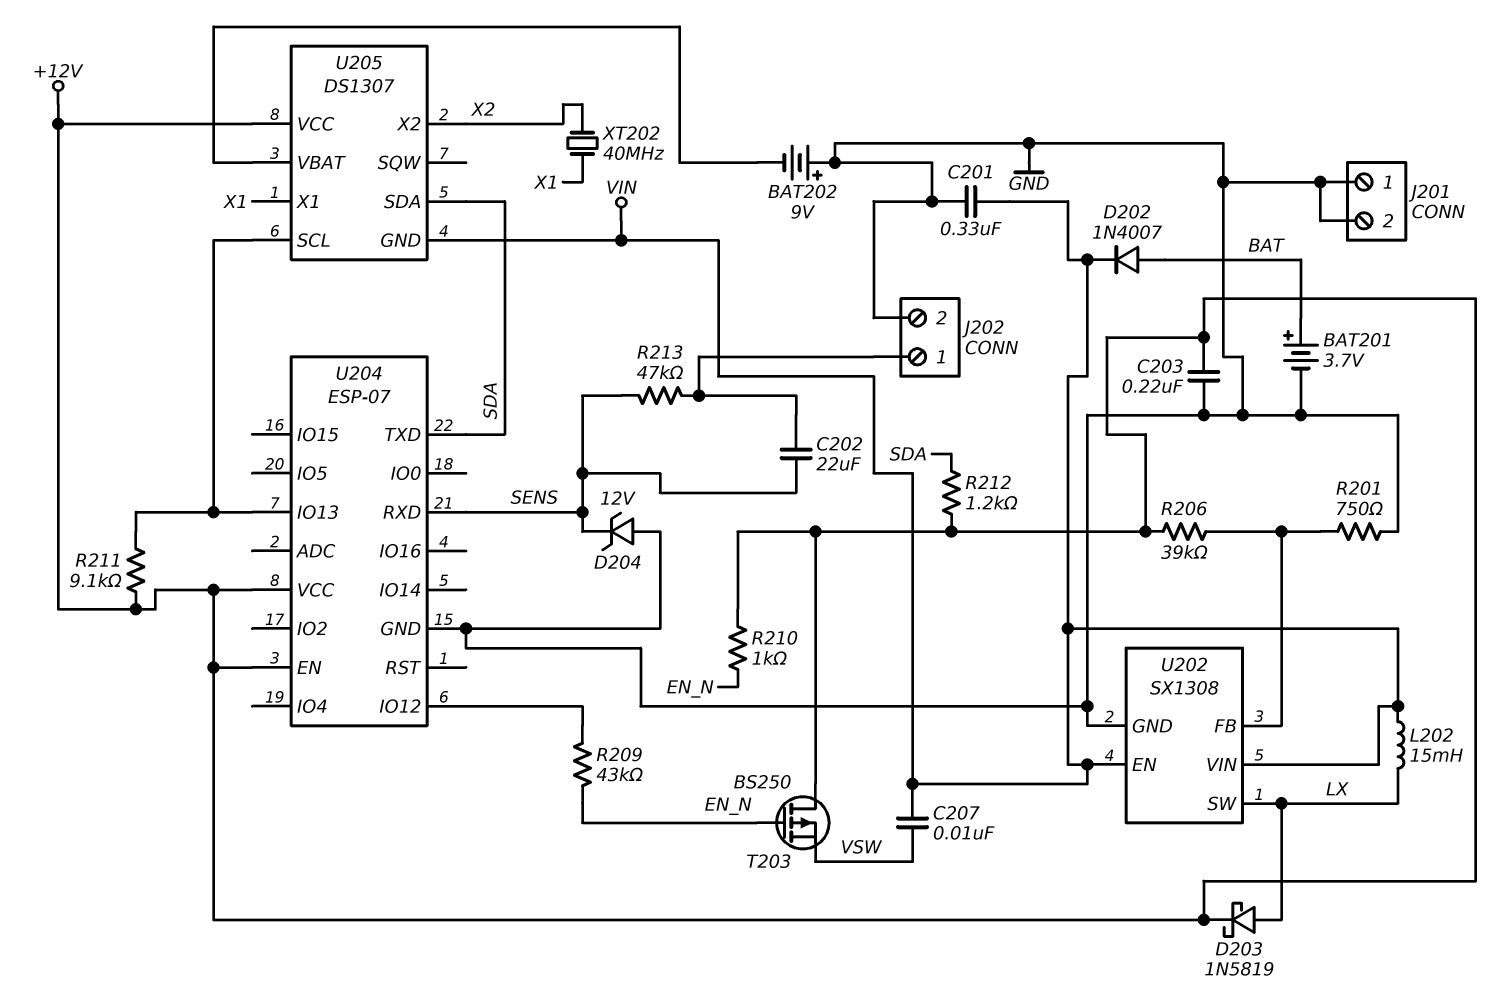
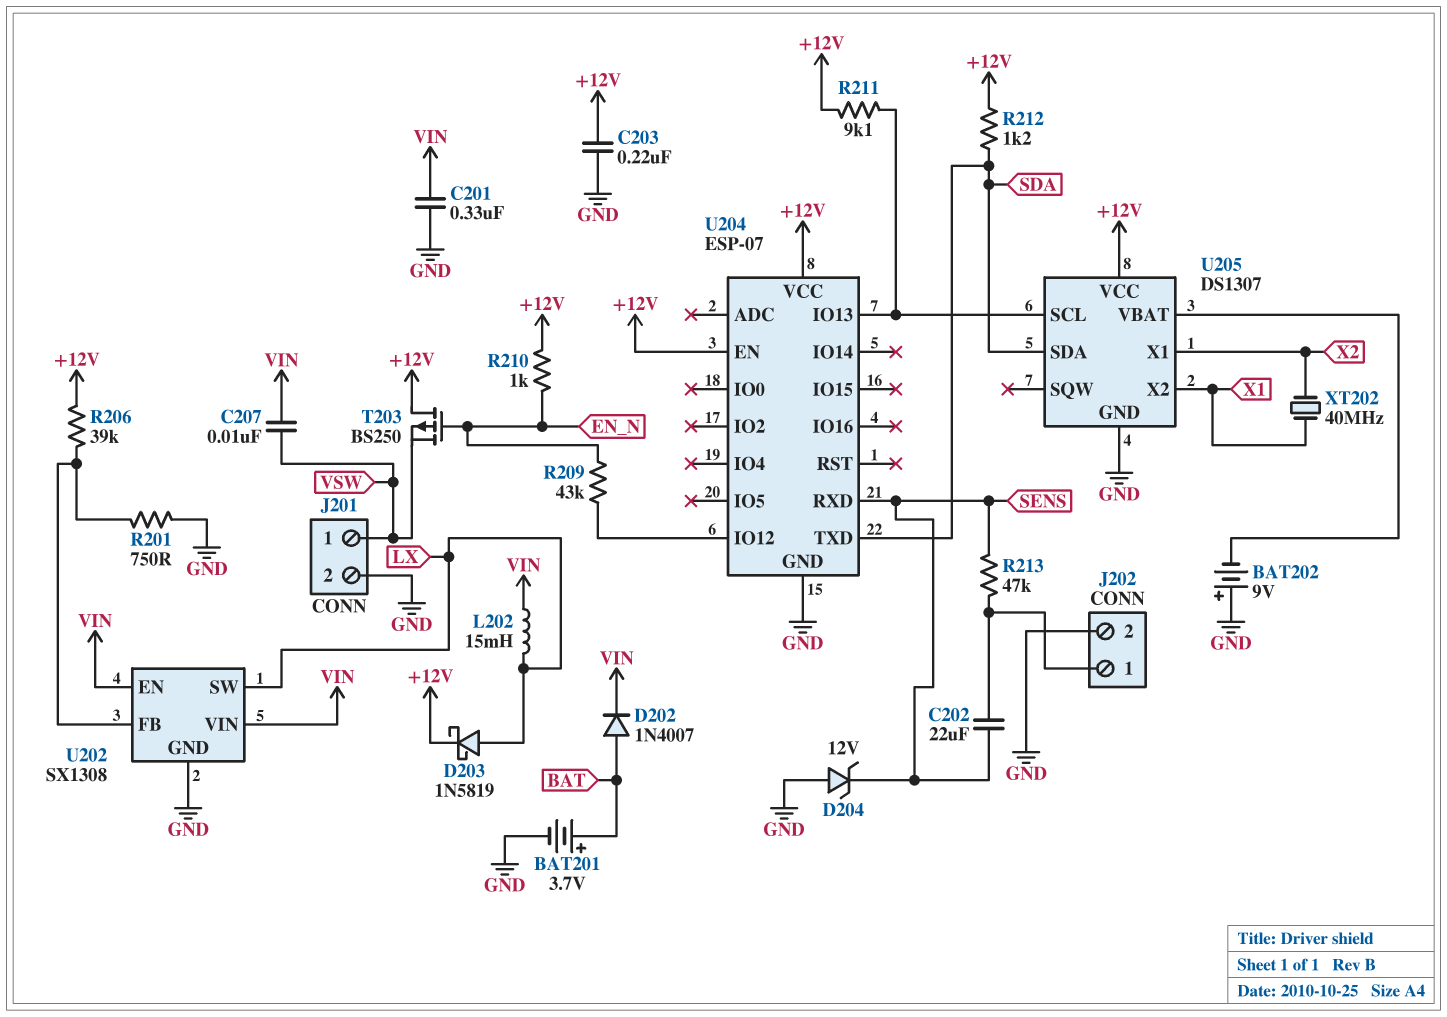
J201 pin 1: GND -> VSW
U205 pin GND: VIN -> GND
U205 pin X1: X1 -> X2
U205 pin X2: X2 -> X1

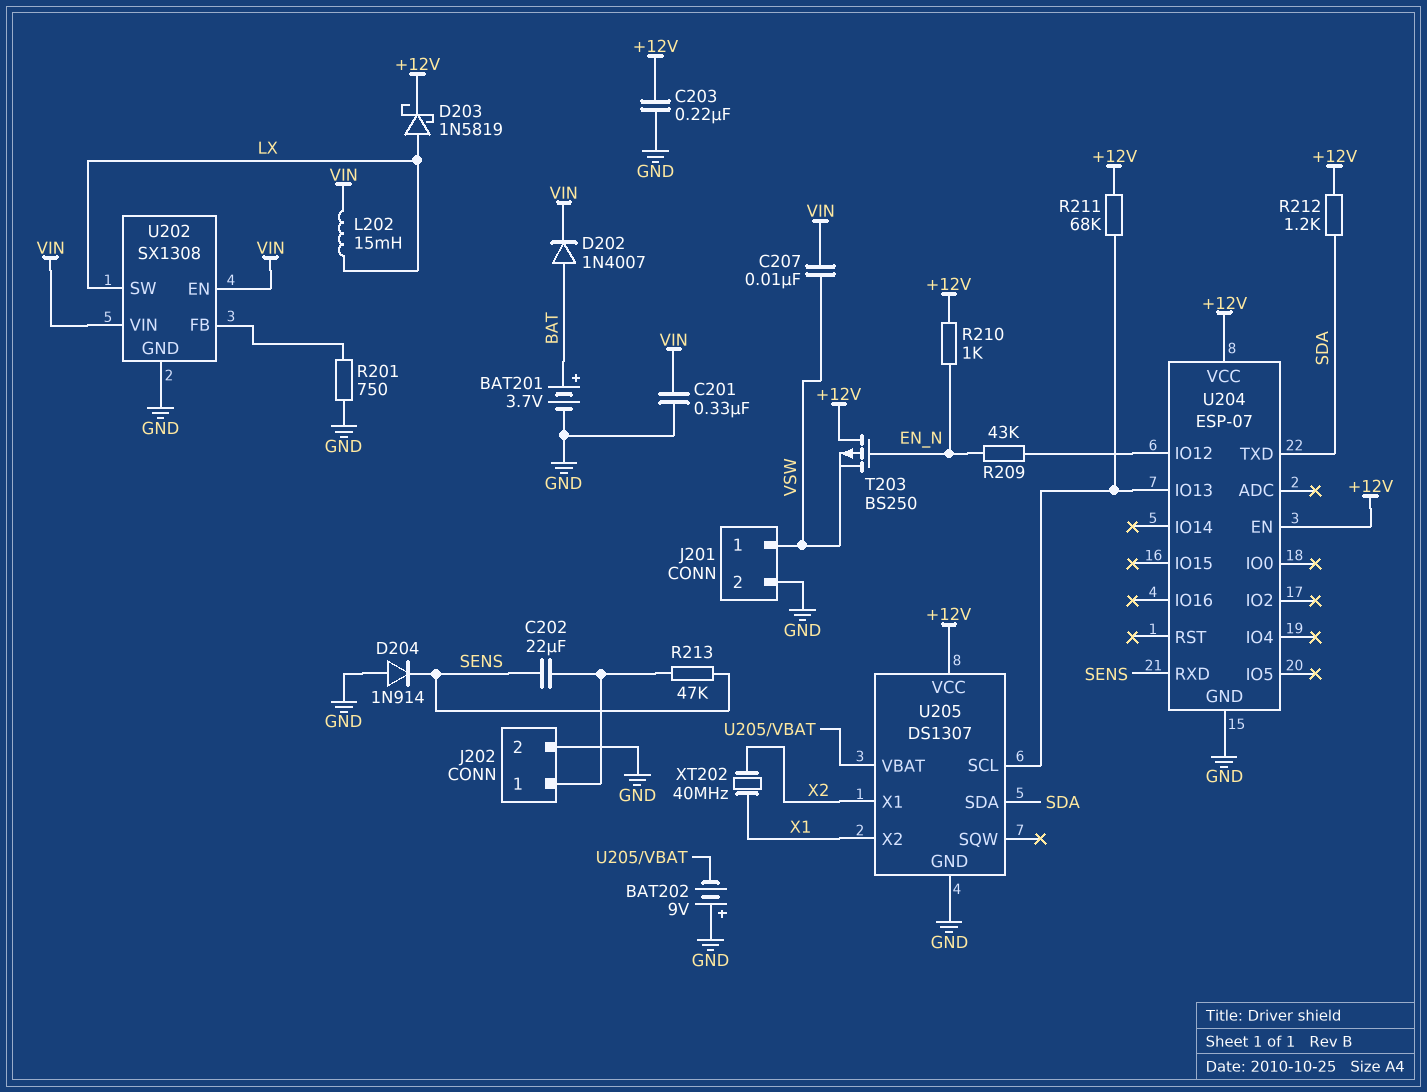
D204: zener 12V (A GND, K SENS) -> diode 1N914 (A GND, K SENS)
R206: 39k (+12V, U202/FB) -> none
R211: 9.1k (+12V, U204/IO13) -> 68k (+12V, U204/IO13)

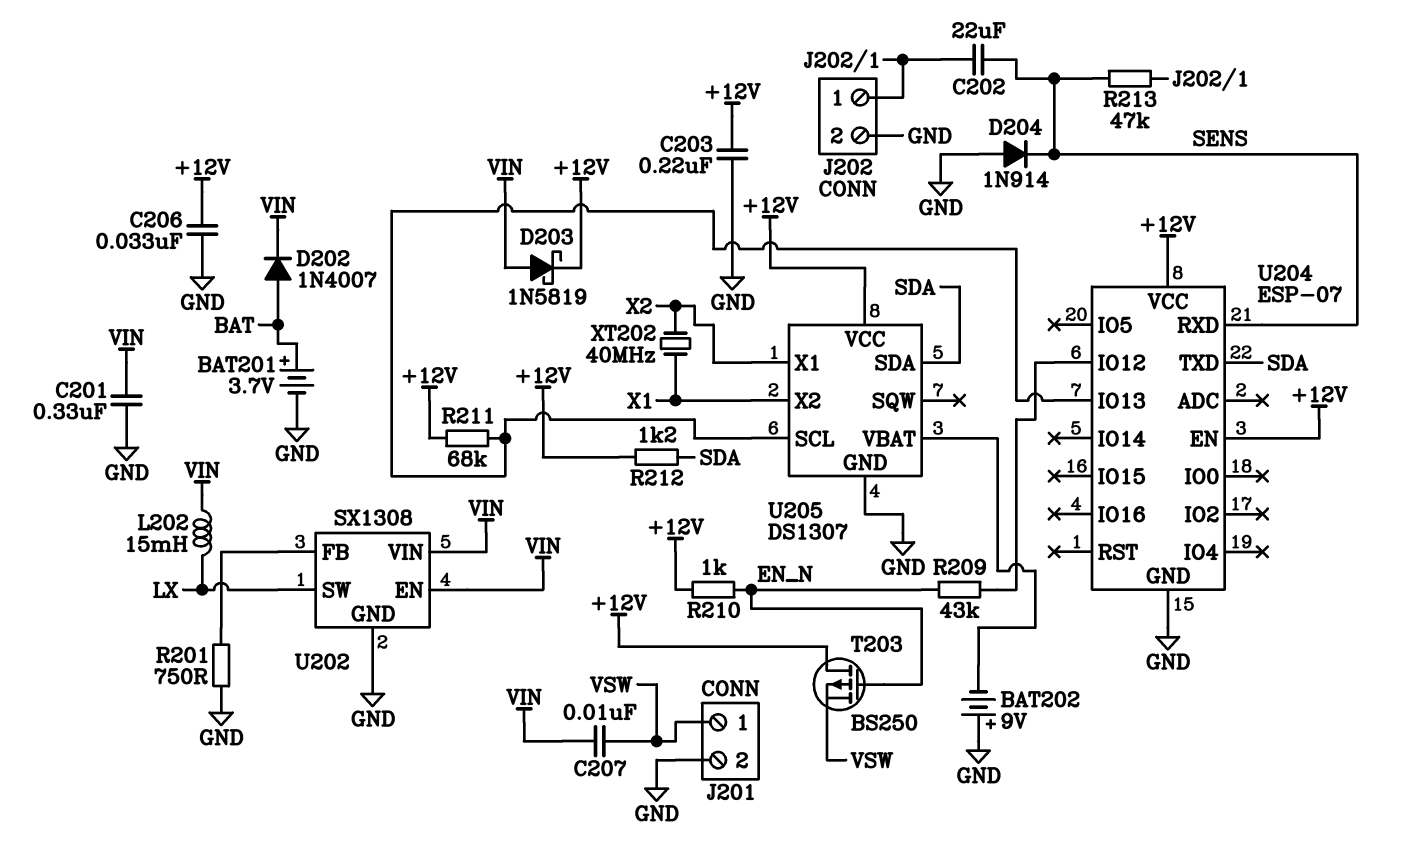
C206: none -> 33nF (+12V, GND)
D203: schottky 1N5819 (A LX, K +12V) -> schottky 1N5819 (A VIN, K +12V)

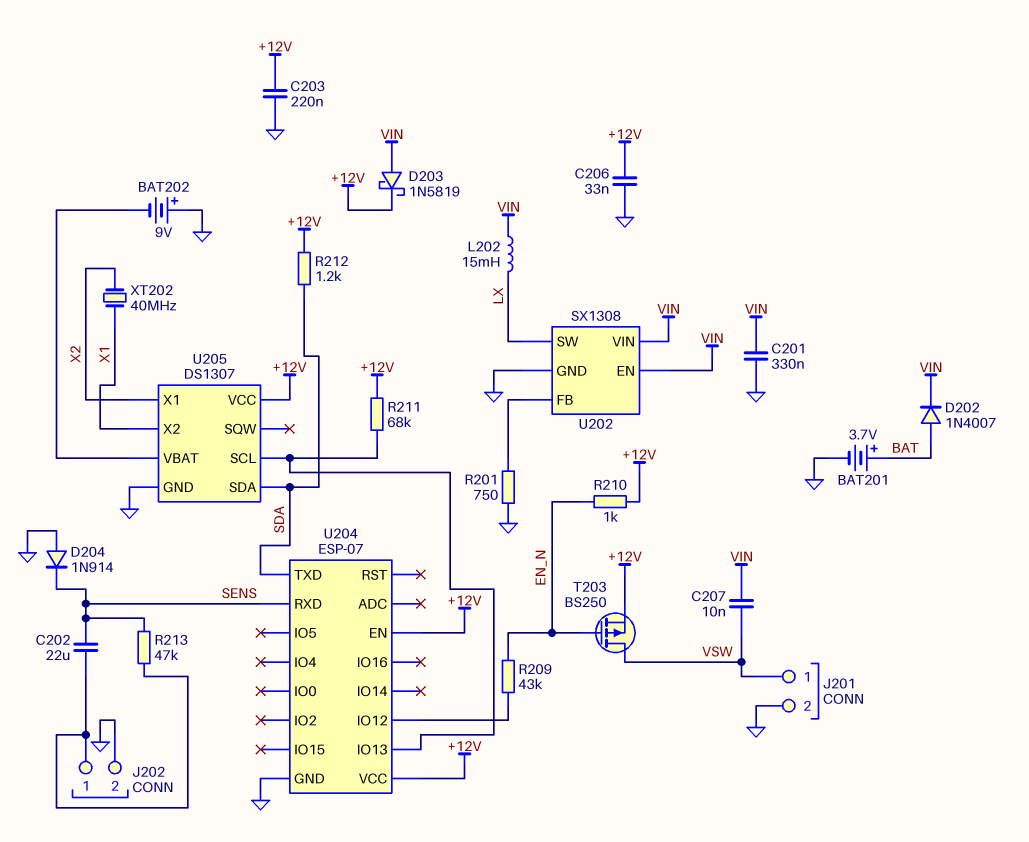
T203: PMOS BS250 (G EN_N, D +12V, S VSW) -> PMOS BS250 (G EN_N, D VSW, S +12V)

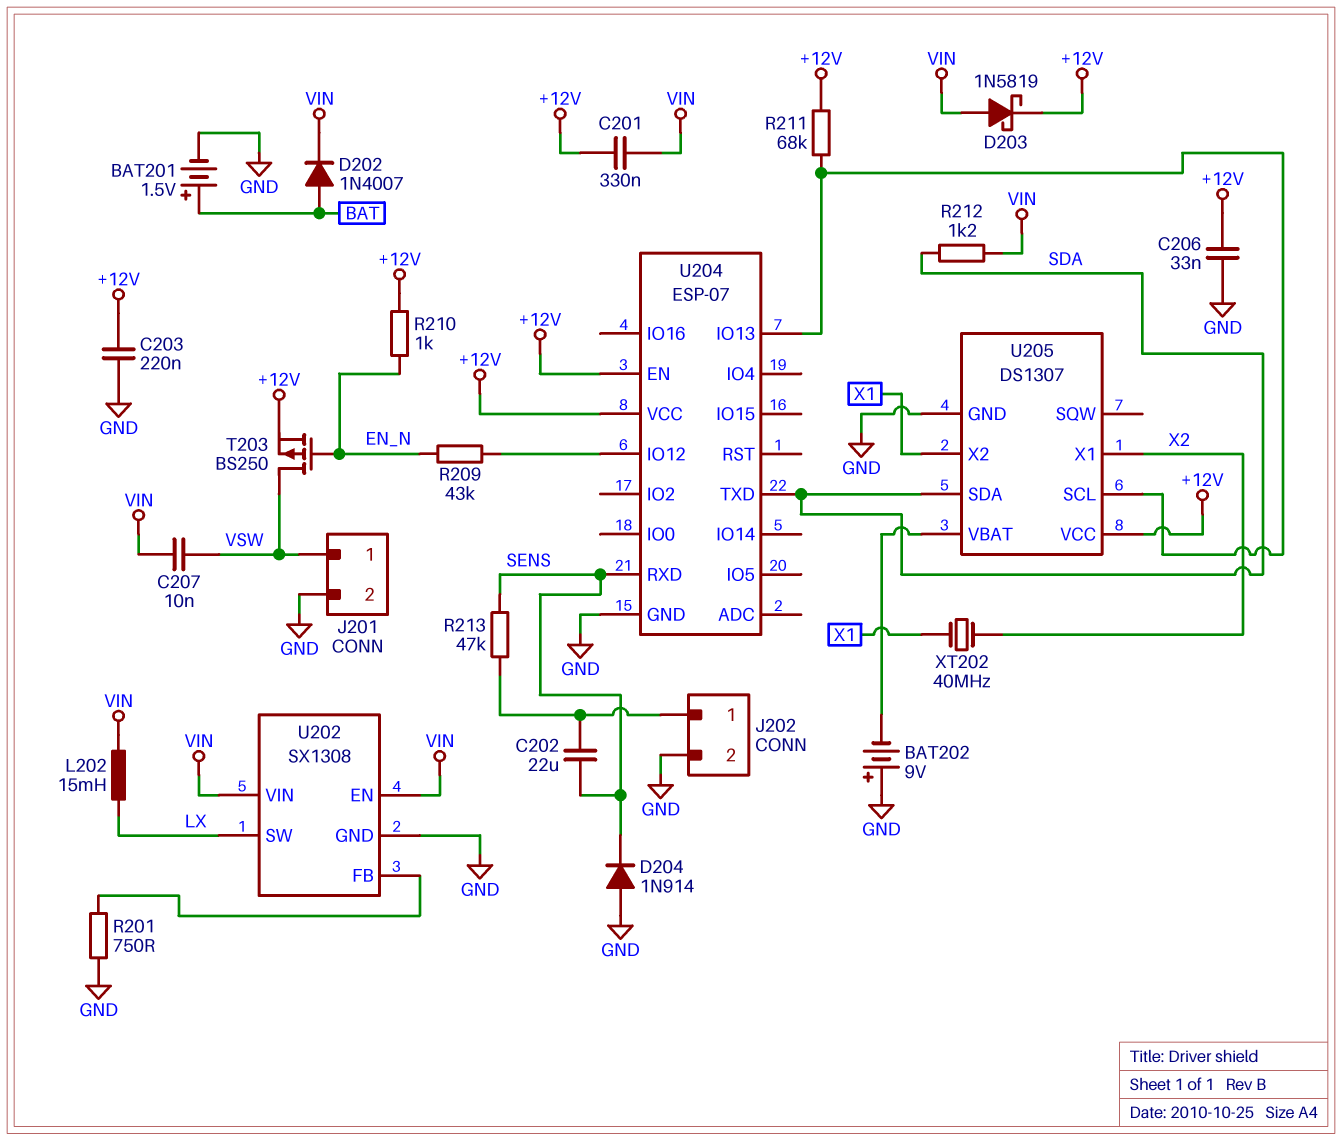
BAT201: 3.7V (plus BAT, minus GND) -> 1.5V (plus BAT, minus GND)
C201: 330nF (GND, VIN) -> 330nF (+12V, VIN)
R212: 1.2k (+12V, SDA) -> 1.2k (SDA, VIN)

